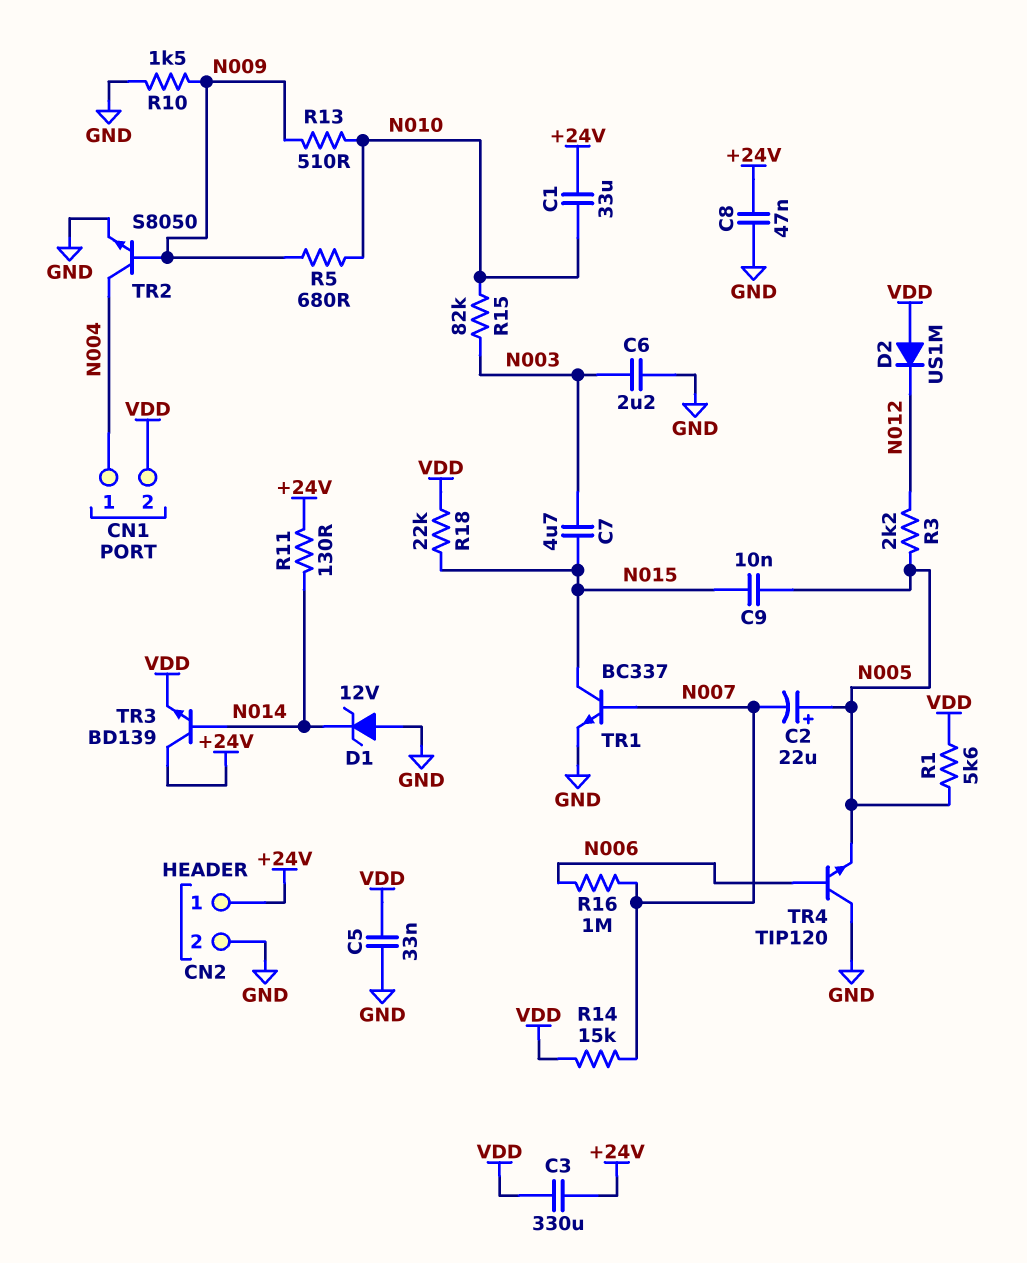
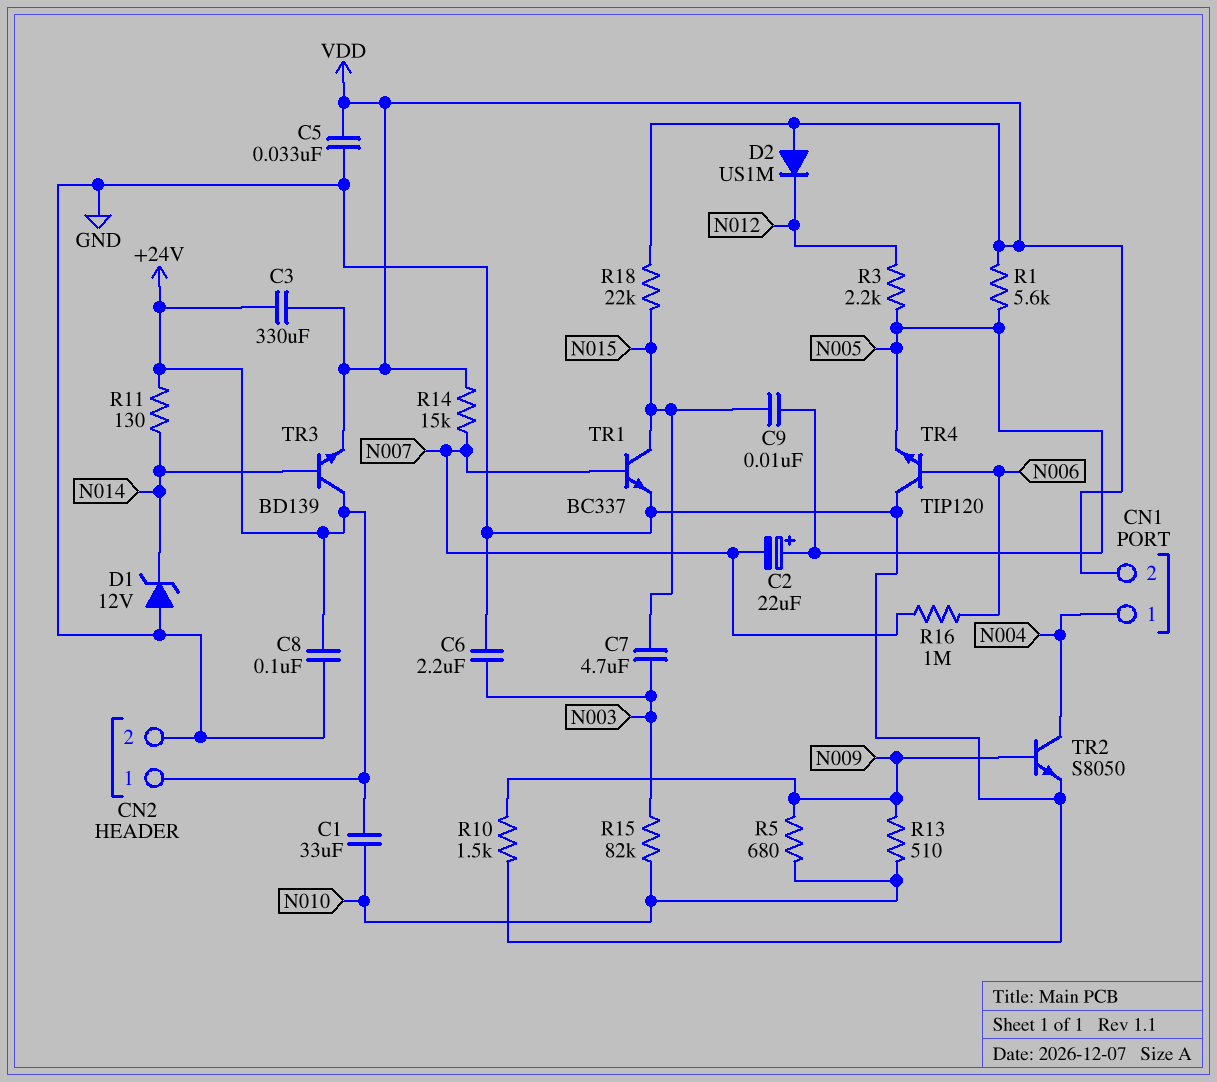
C8: 47nF (+24V, GND) -> 100nF (+24V, GND)

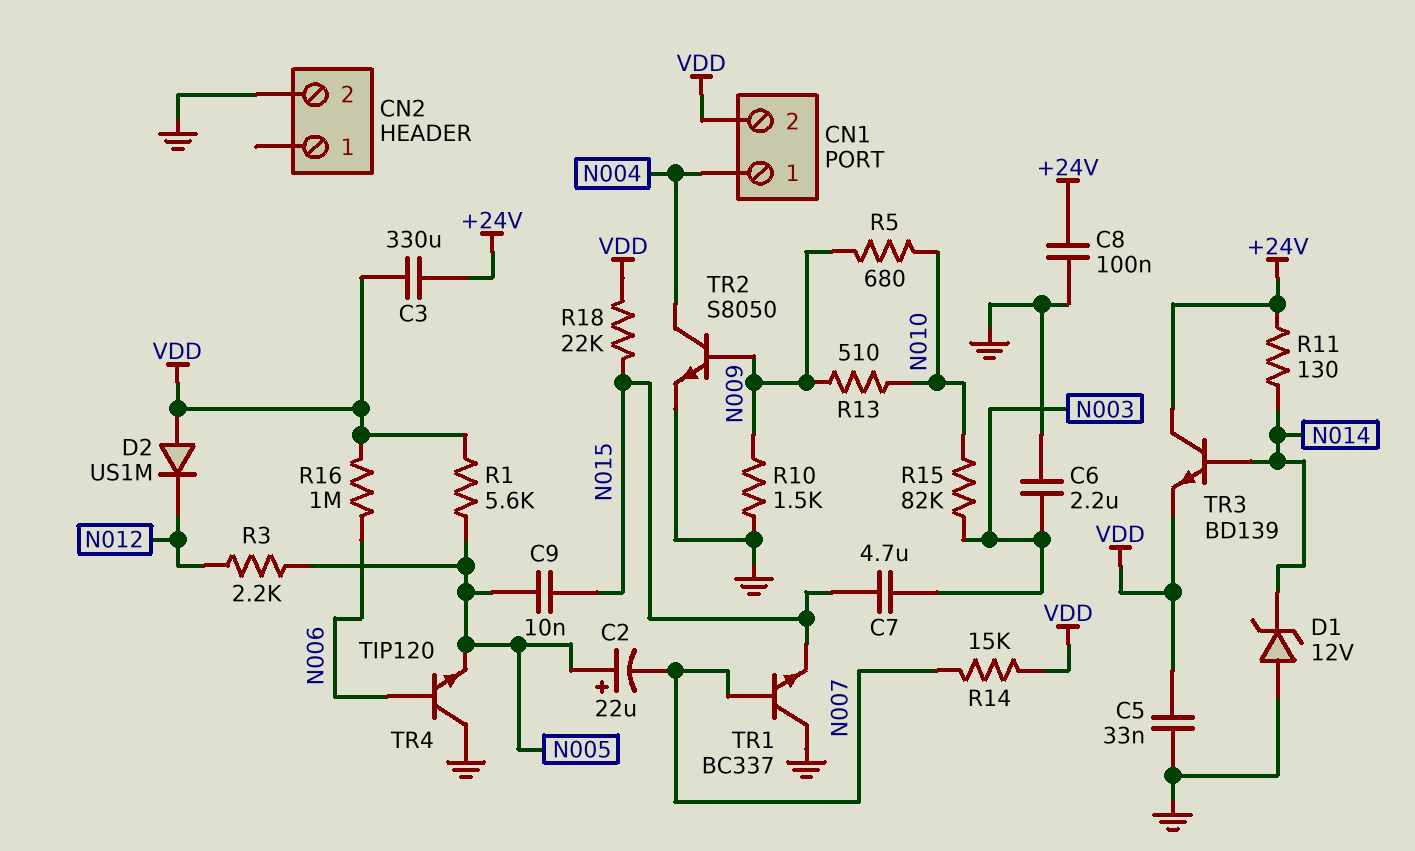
C1: 33uF (+24V, N010) -> none
CN2 pin 1: +24V -> none
R16: 1M (N006, N007) -> 1M (N006, VDD)
TR1: NPN BC337 (B N007, C N015, E GND) -> NPN BC337 (B N007, C GND, E N015)

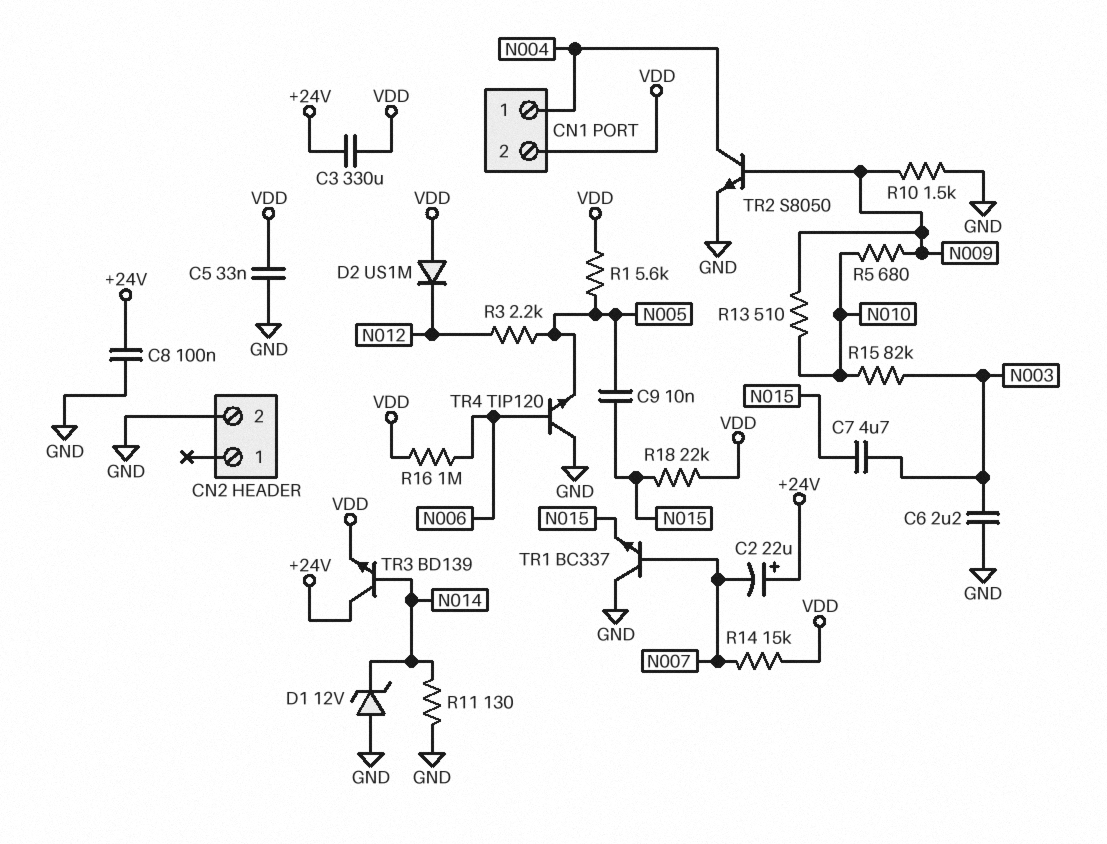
C2: 22uF (plus N005, minus N007) -> 22uF (plus +24V, minus N007)
R11: 130 (+24V, N014) -> 130 (GND, N014)

